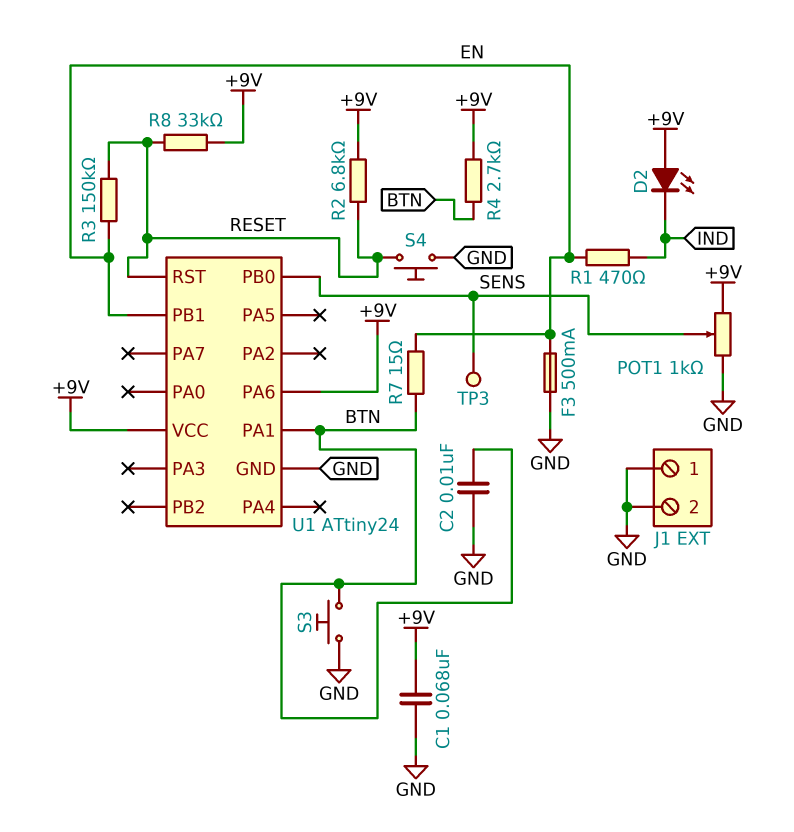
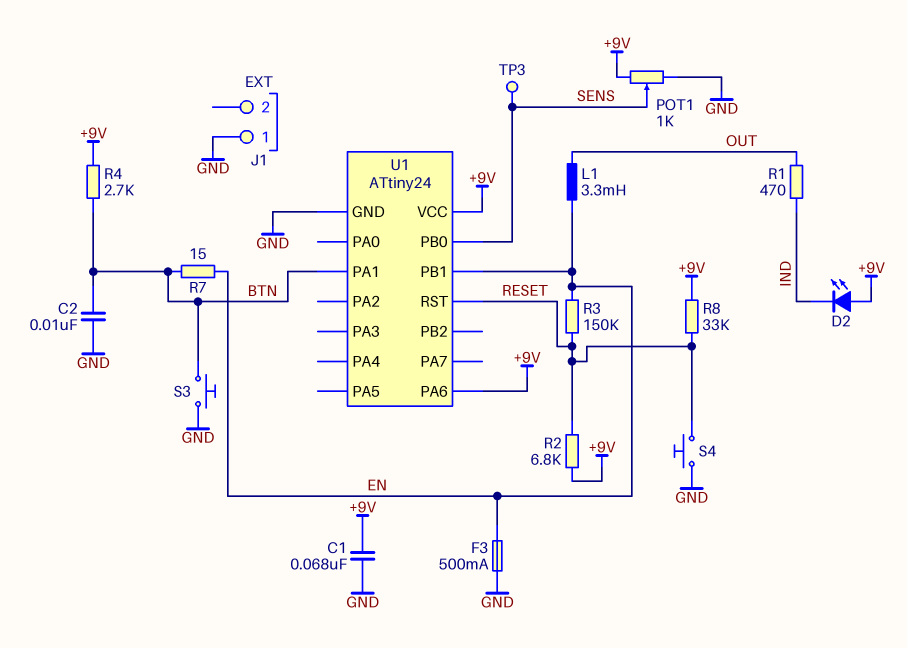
J1 pin 2: GND -> none
L1: none -> 3.3mH (EN, OUT)
R1: 470 (EN, IND) -> 470 (IND, OUT)

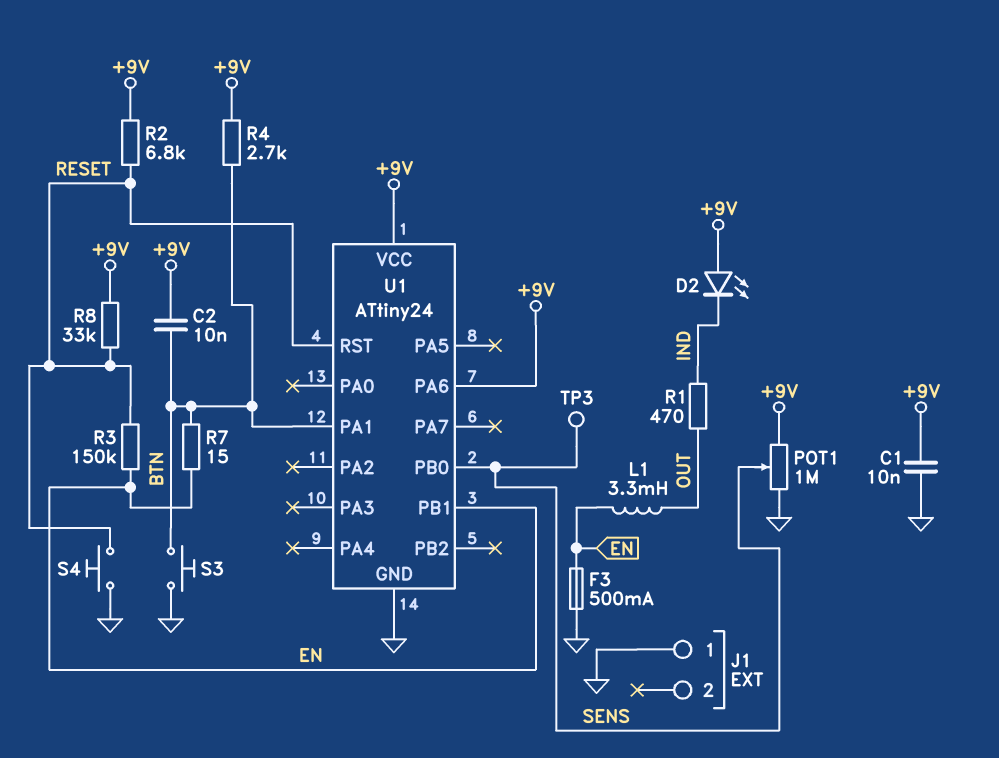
C1: 68nF (+9V, GND) -> 10nF (+9V, GND)
C2: 10nF (BTN, GND) -> 10nF (+9V, BTN)
POT1: 1k (+9V, GND, wiper SENS) -> 1M (+9V, GND, wiper SENS)

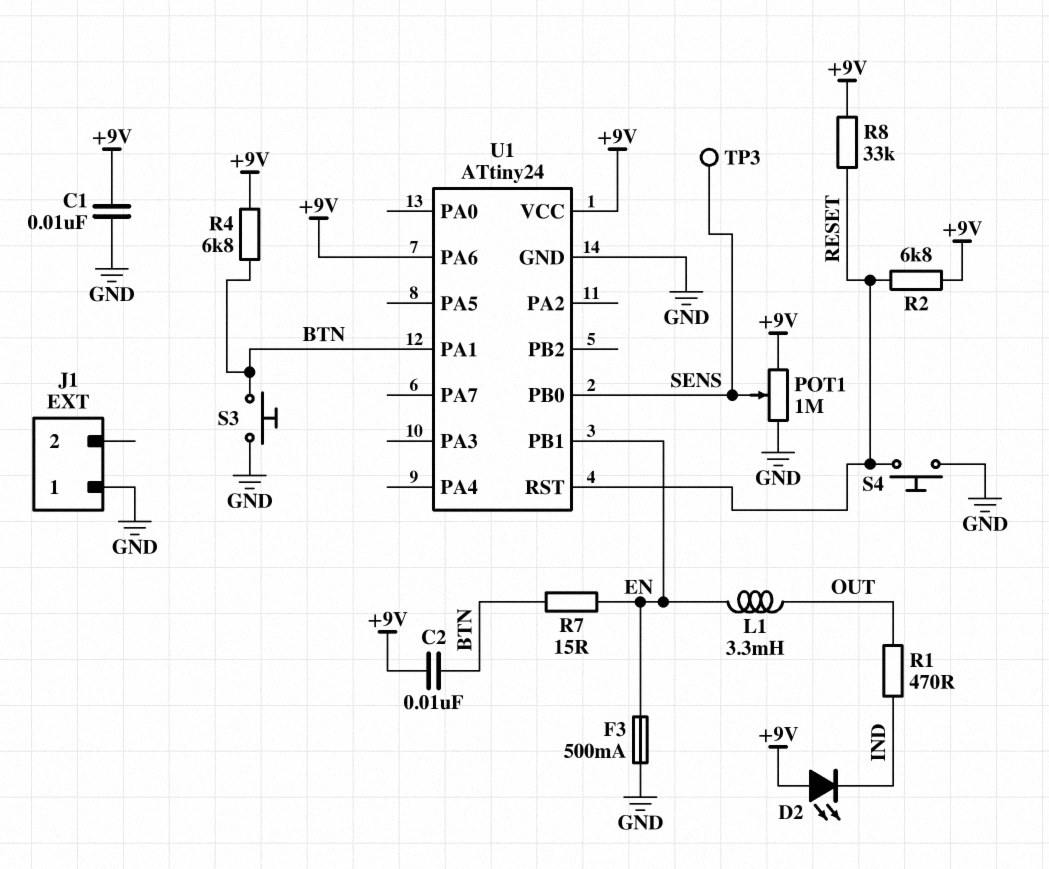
R3: 150k (EN, RESET) -> none
R4: 2.7k (+9V, BTN) -> 6.8k (+9V, BTN)

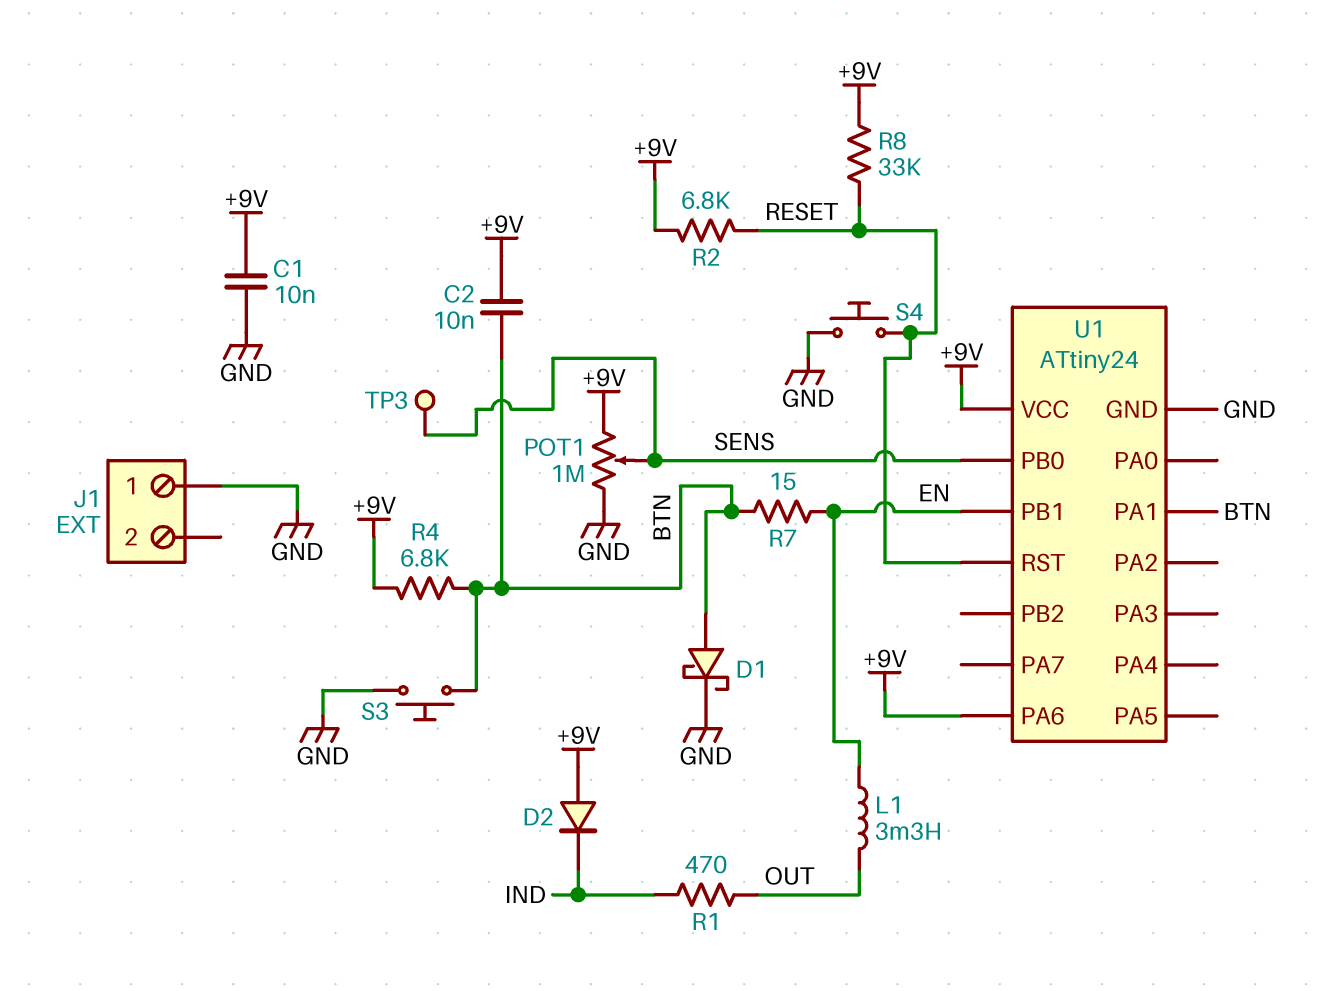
D1: none -> schottky (A BTN, K GND)
D2: LED (A +9V, K IND) -> diode (A +9V, K IND)
F3: 500mA (EN, GND) -> none

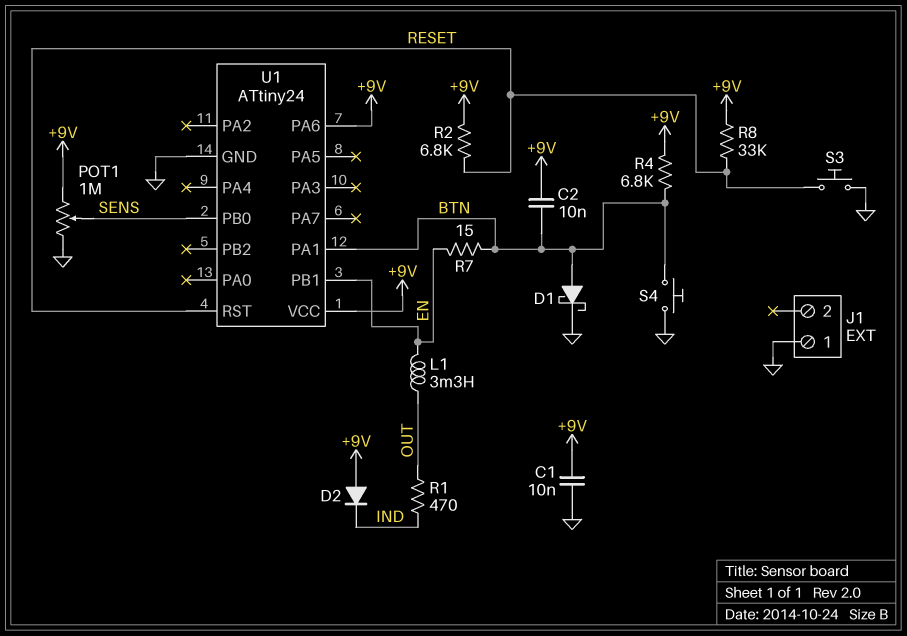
S3: button (BTN, GND) -> button (GND, RESET)
S4: button (GND, RESET) -> button (BTN, GND)
TP3: test point (SENS) -> none

